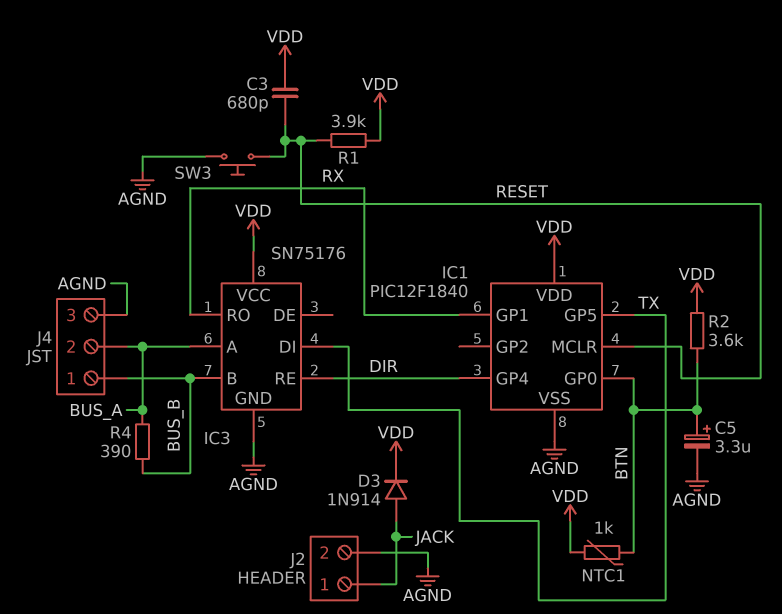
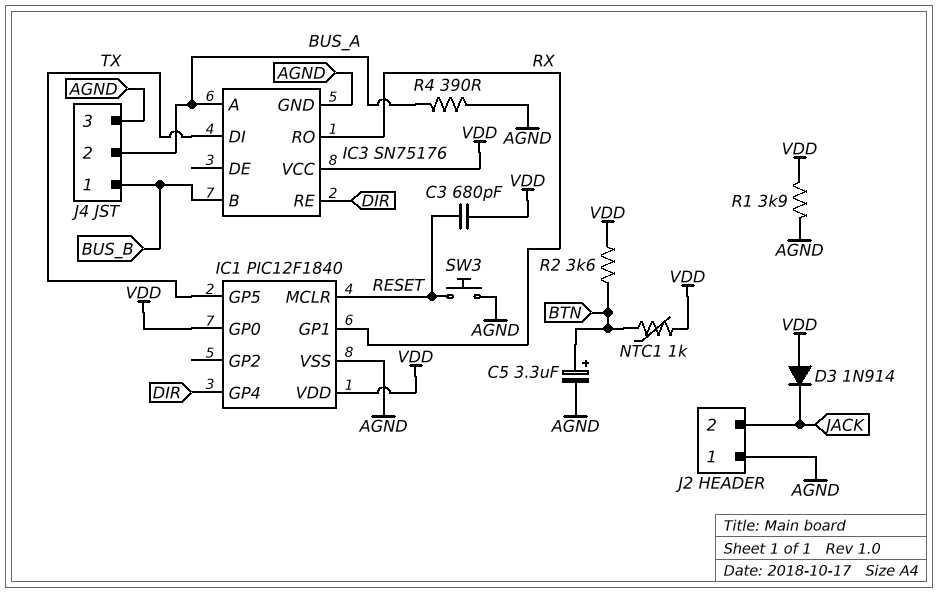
D3: diode 1N914 (A JACK, K VDD) -> diode 1N914 (A VDD, K JACK)
IC1 pin GP0: BTN -> VDD
J2 pin 1: JACK -> AGND
J2 pin 2: AGND -> JACK
R1: 3.9k (RESET, VDD) -> 3.9k (AGND, VDD)
R4: 390 (BUS_A, BUS_B) -> 390 (AGND, BUS_A)

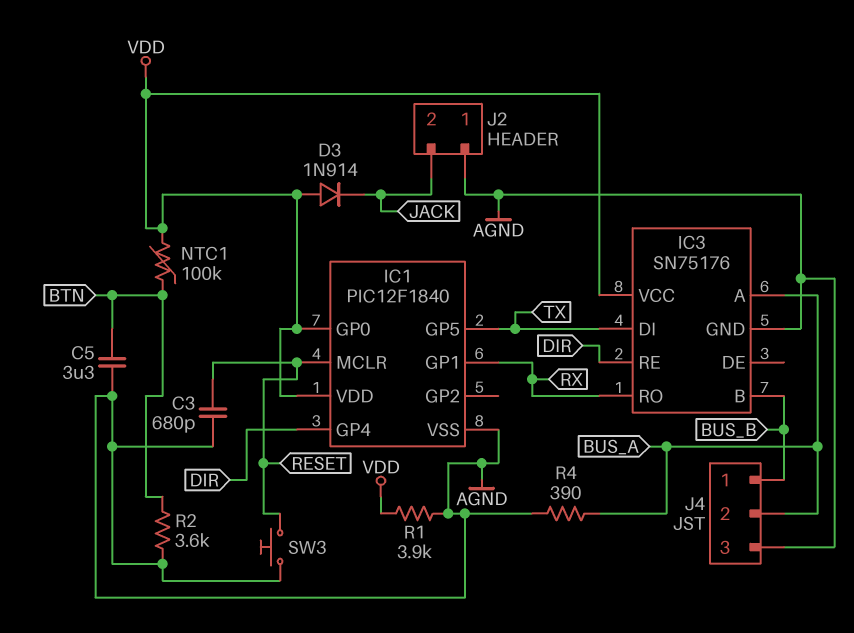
C3: 680pF (RESET, VDD) -> 680pF (AGND, RESET)
C5: 3.3uF (plus BTN, minus AGND) -> 3.3uF (AGND, BTN)
NTC1: 1k (BTN, VDD) -> 100k (BTN, VDD)
R2: 3.6k (BTN, VDD) -> 3.6k (AGND, BTN)

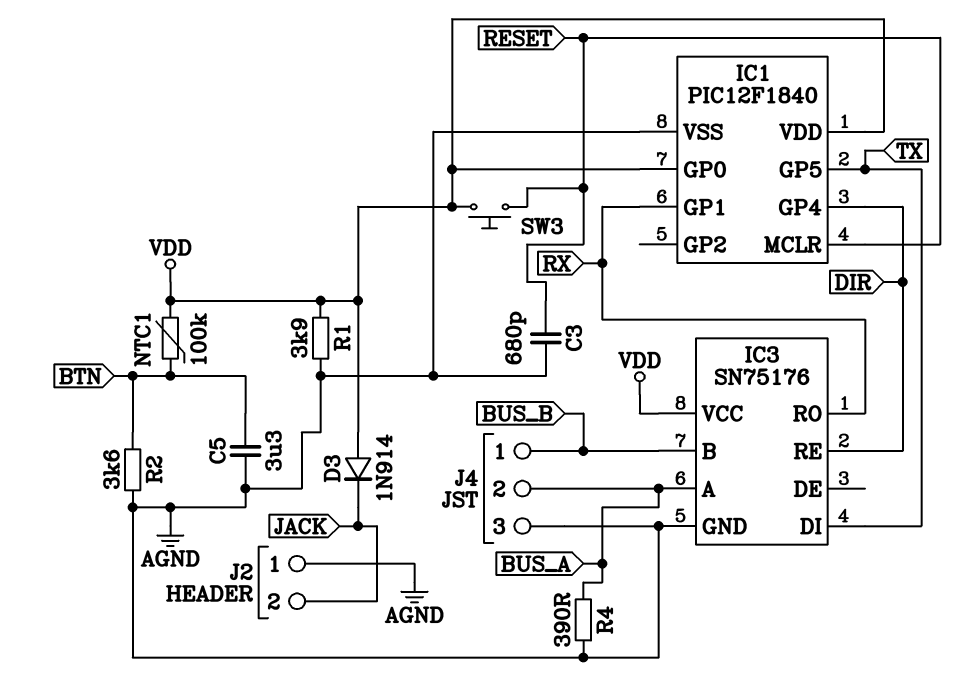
SW3: button (AGND, RESET) -> button (RESET, VDD)

